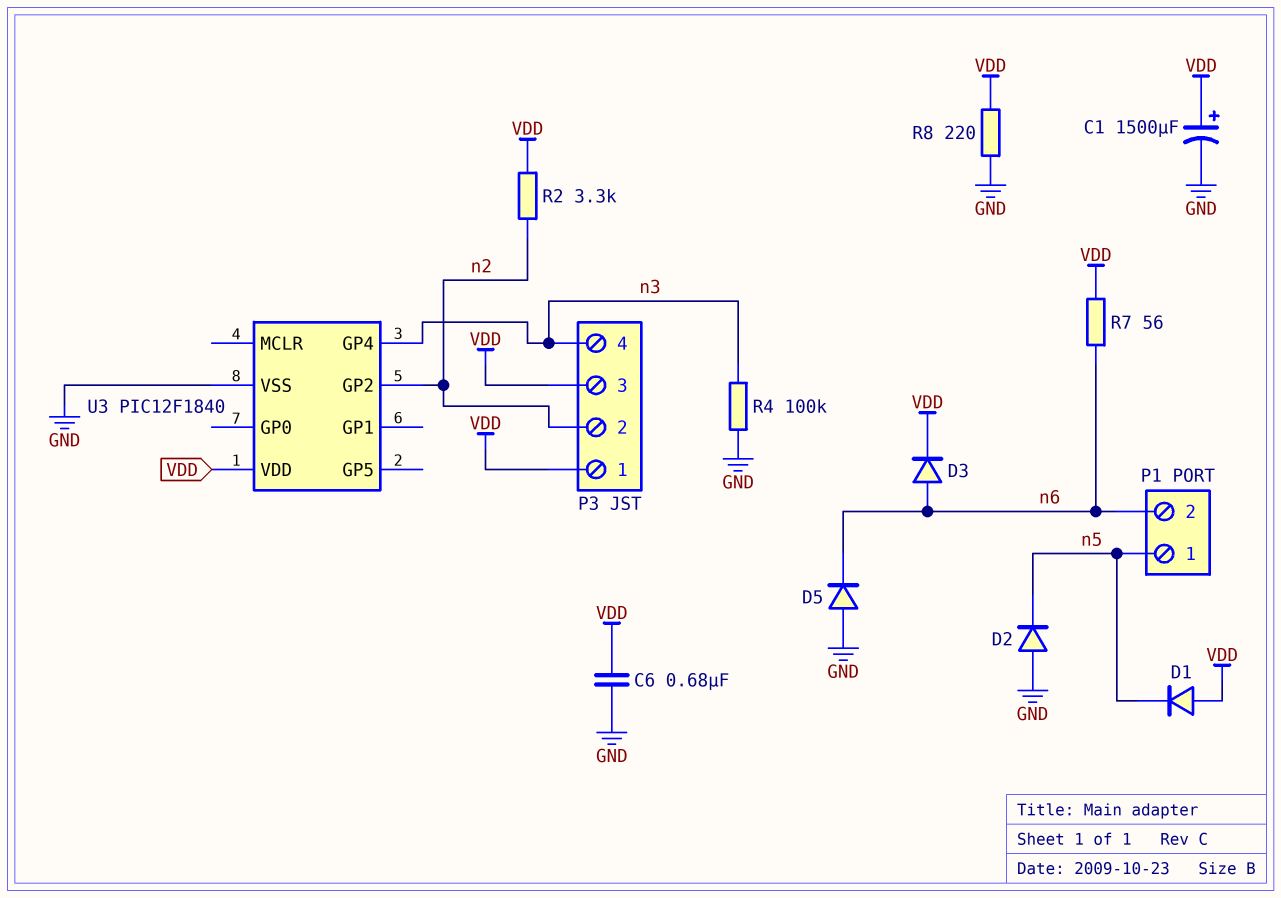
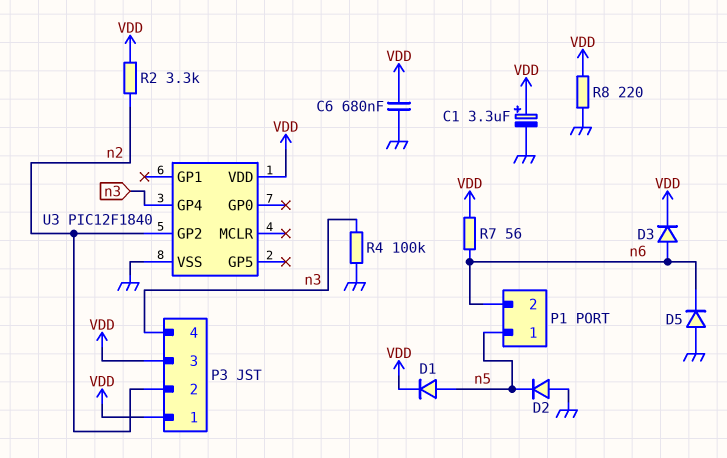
C1: 1500uF (plus VDD, minus GND) -> 3.3uF (plus VDD, minus GND)
D1: diode (A VDD, K n5) -> diode (A n5, K VDD)

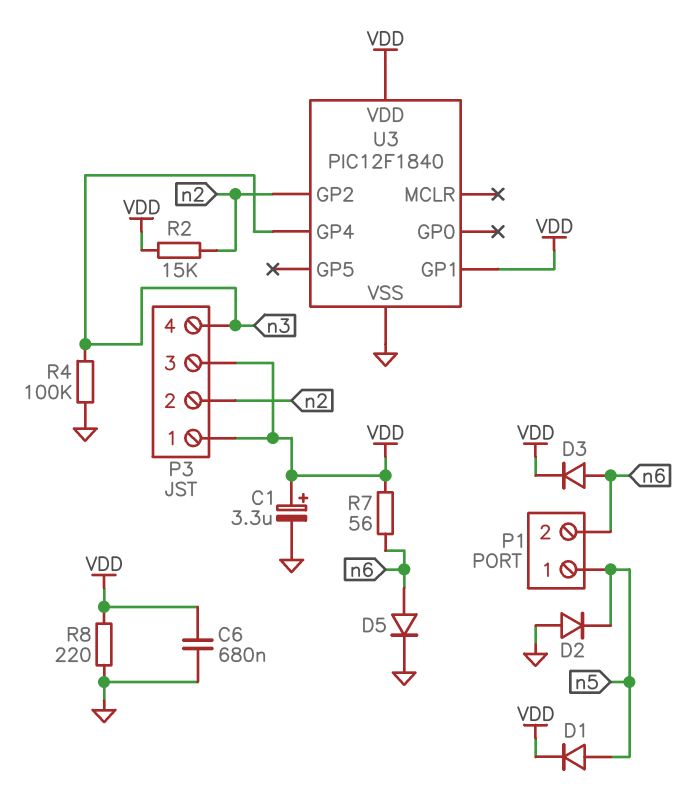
D5: diode (A GND, K n6) -> diode (A n6, K GND)
R2: 3.3k (VDD, n2) -> 15k (VDD, n2)
U3 pin GP1: none -> VDD

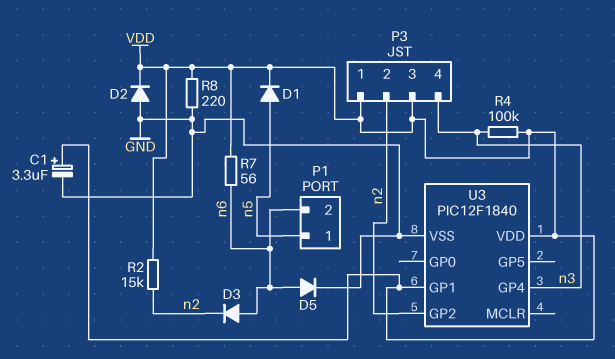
C6: 680nF (GND, VDD) -> none
D2: diode (A GND, K n5) -> diode (A GND, K VDD)
D3: diode (A n6, K VDD) -> diode (A n6, K n2)
R4: 100k (GND, n3) -> 100k (VDD, n3)

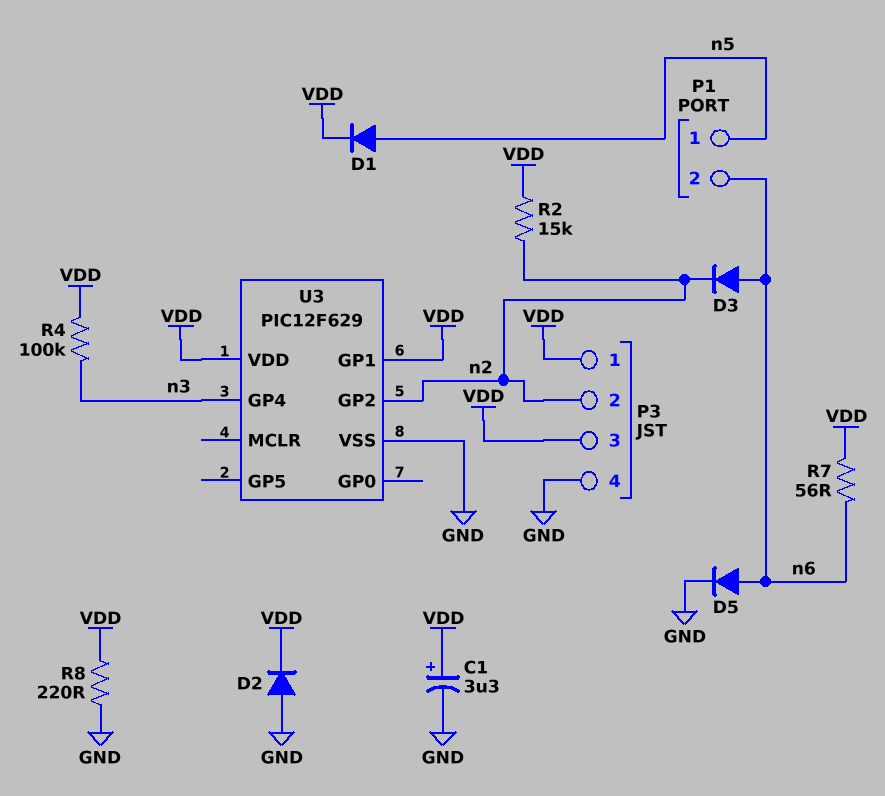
P3 pin 4: n3 -> GND
U3: PIC12F1840 -> PIC12F629

